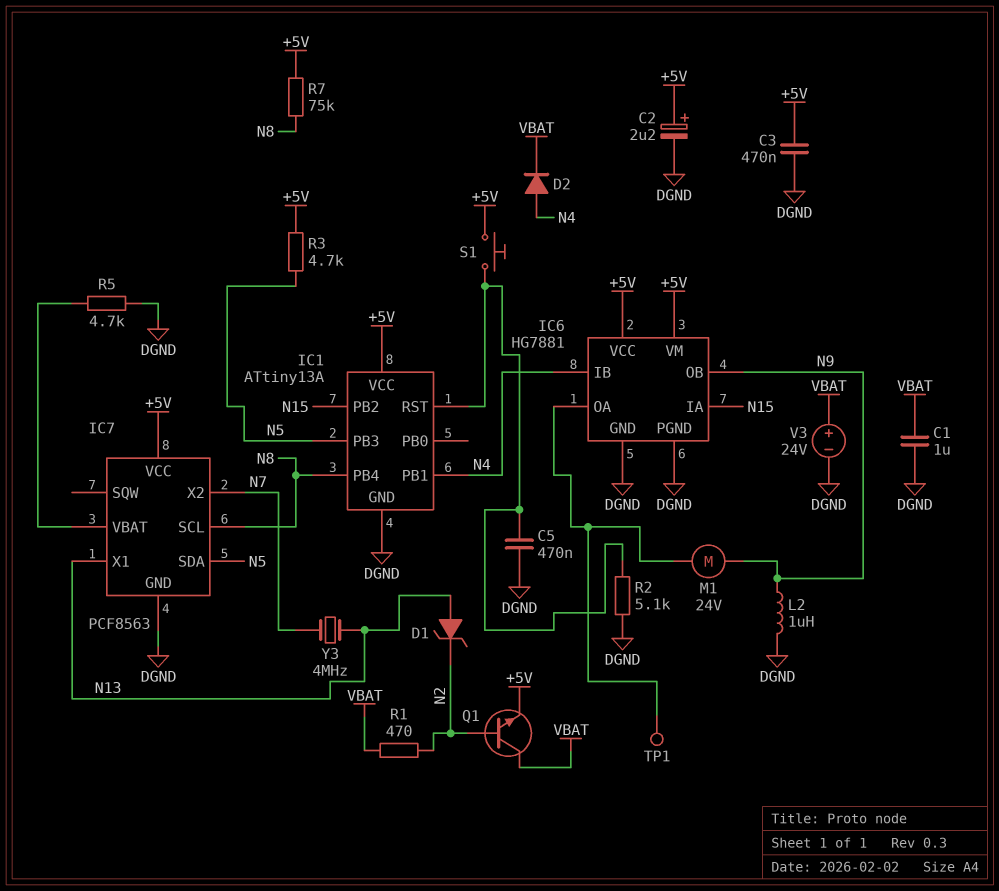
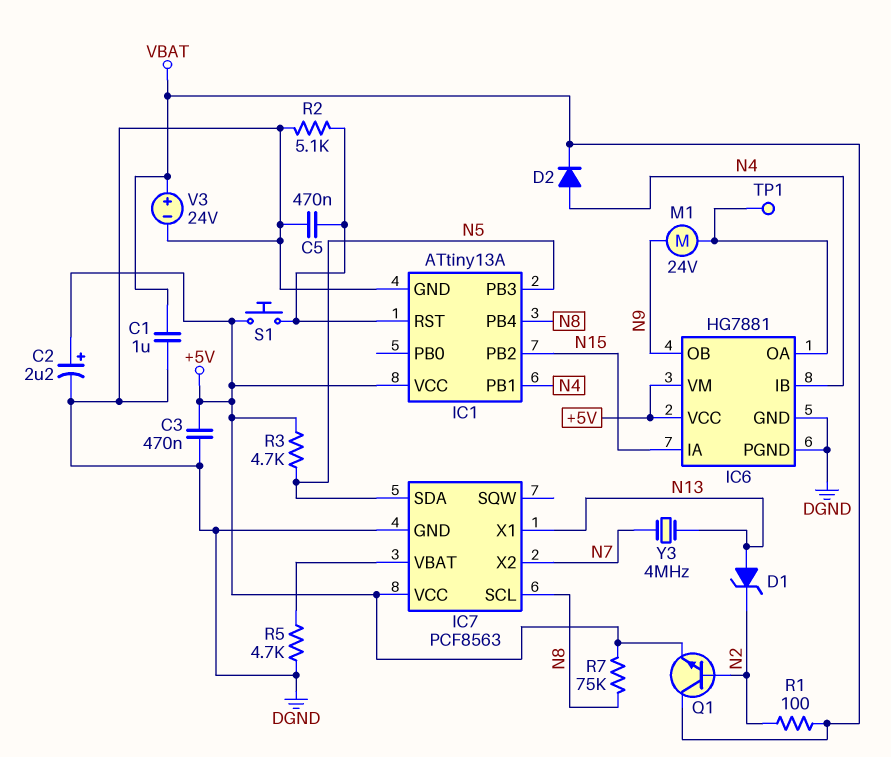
L2: 1uH (DGND, N9) -> none
R1: 470 (N2, VBAT) -> 100 (N2, VBAT)

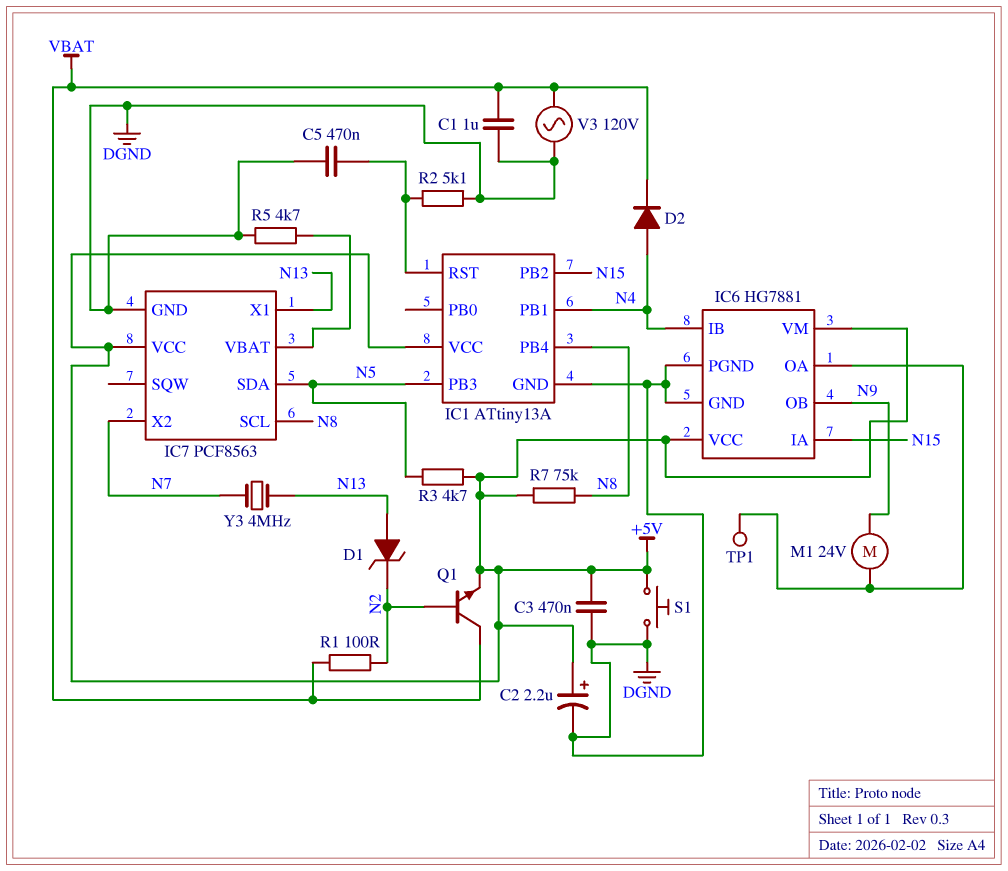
S1: button (+5V, IC1/RST) -> button (+5V, DGND)
V3: 24V (plus VBAT, minus DGND) -> AC 120V (DGND, VBAT)

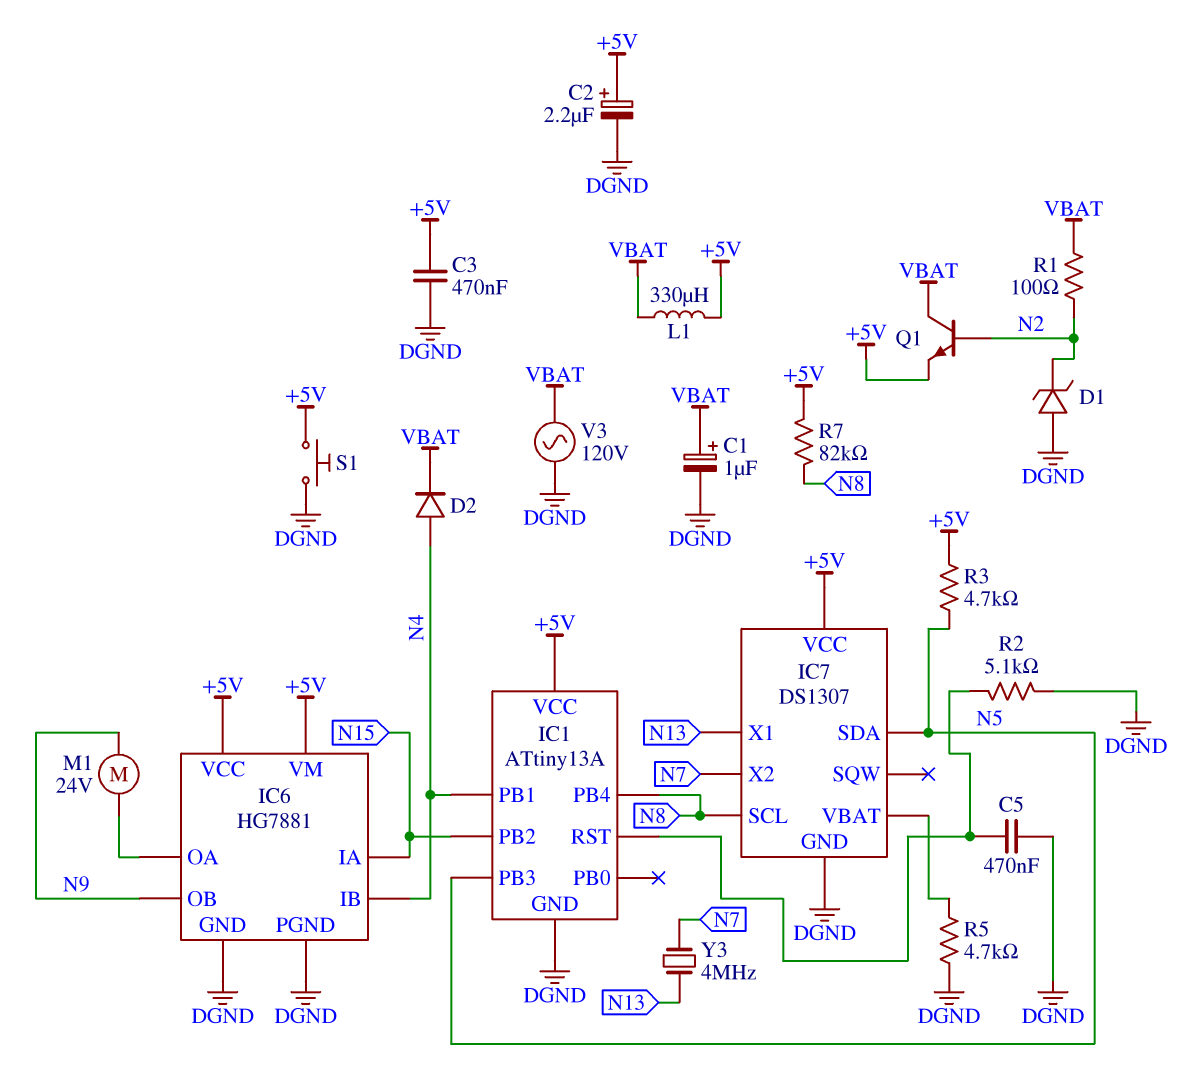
C1: 1uF (DGND, VBAT) -> 1uF (plus VBAT, minus DGND)
D1: zener (A N13, K N2) -> zener (A DGND, K N2)
IC7: PCF8563 -> DS1307
L1: none -> 330uH (+5V, VBAT)
R7: 75k (+5V, N8) -> 82k (+5V, N8)
TP1: test point (IC6/OA) -> none

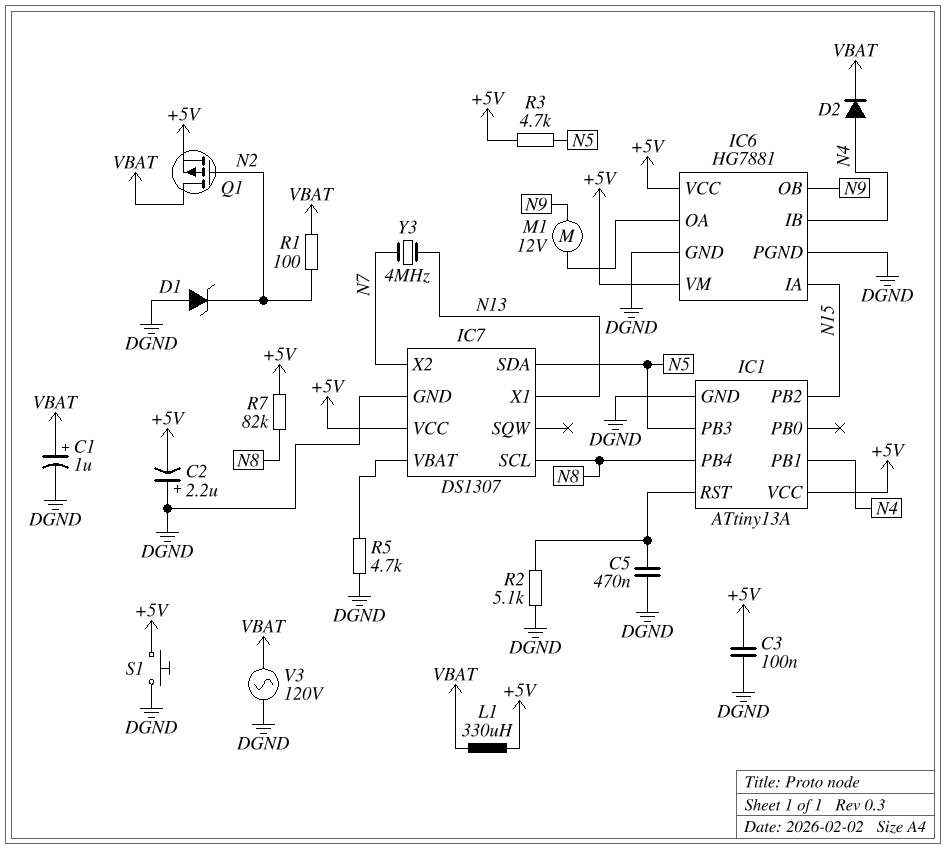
C2: 2.2uF (plus +5V, minus DGND) -> 2.2uF (plus DGND, minus +5V)
C3: 470nF (+5V, DGND) -> 100nF (+5V, DGND)
M1: motor 24V (IC6/OA, N9) -> motor 12V (IC6/OA, N9)
Q1: NPN (B N2, C VBAT, E +5V) -> PMOS (G N2, D VBAT, S +5V)

